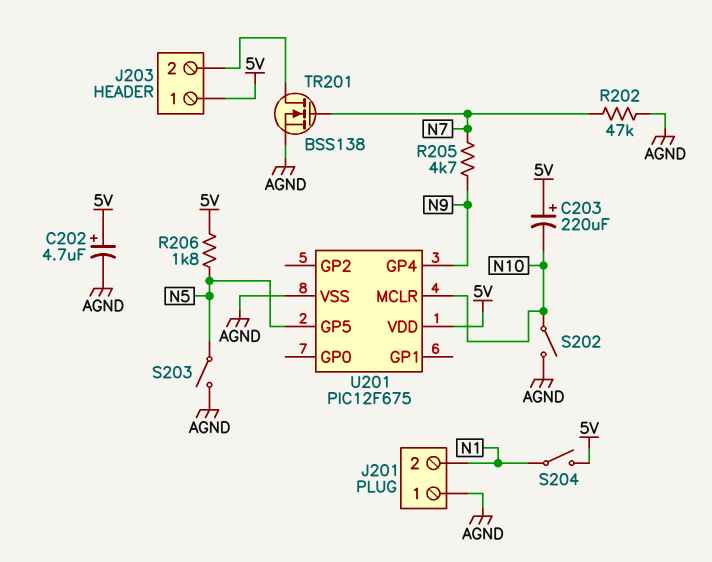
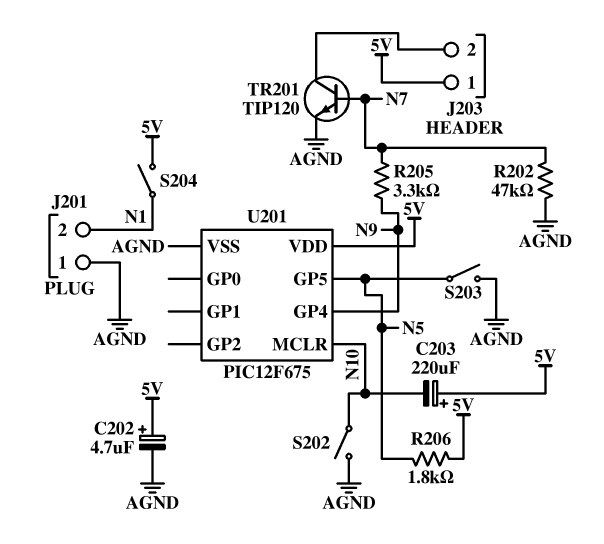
R205: 4.7k (N7, N9) -> 3.3k (N7, N9)
TR201: NMOS BSS138 (G N7, D J203/2, S AGND) -> NPN TIP120 (B N7, C J203/2, E AGND)

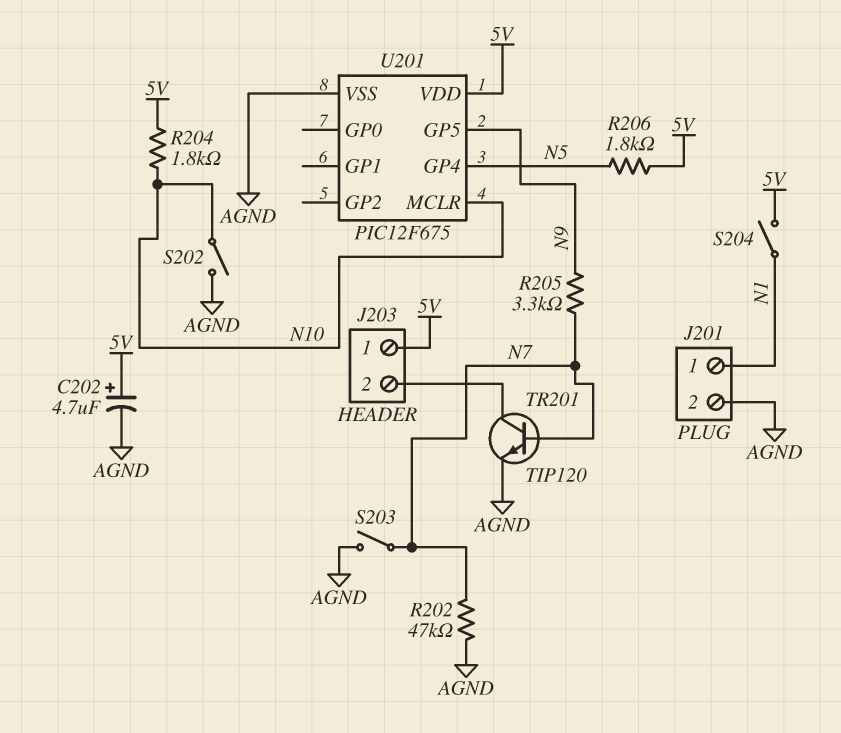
C203: 220uF (plus 5V, minus N10) -> none
J201 pin 1: AGND -> N1
J201 pin 2: N1 -> AGND
R204: none -> 1.8k (5V, N10)
S203: switch (AGND, N5) -> switch (AGND, N7)
U201 pin GP4: N9 -> N5
U201 pin GP5: N5 -> N9

